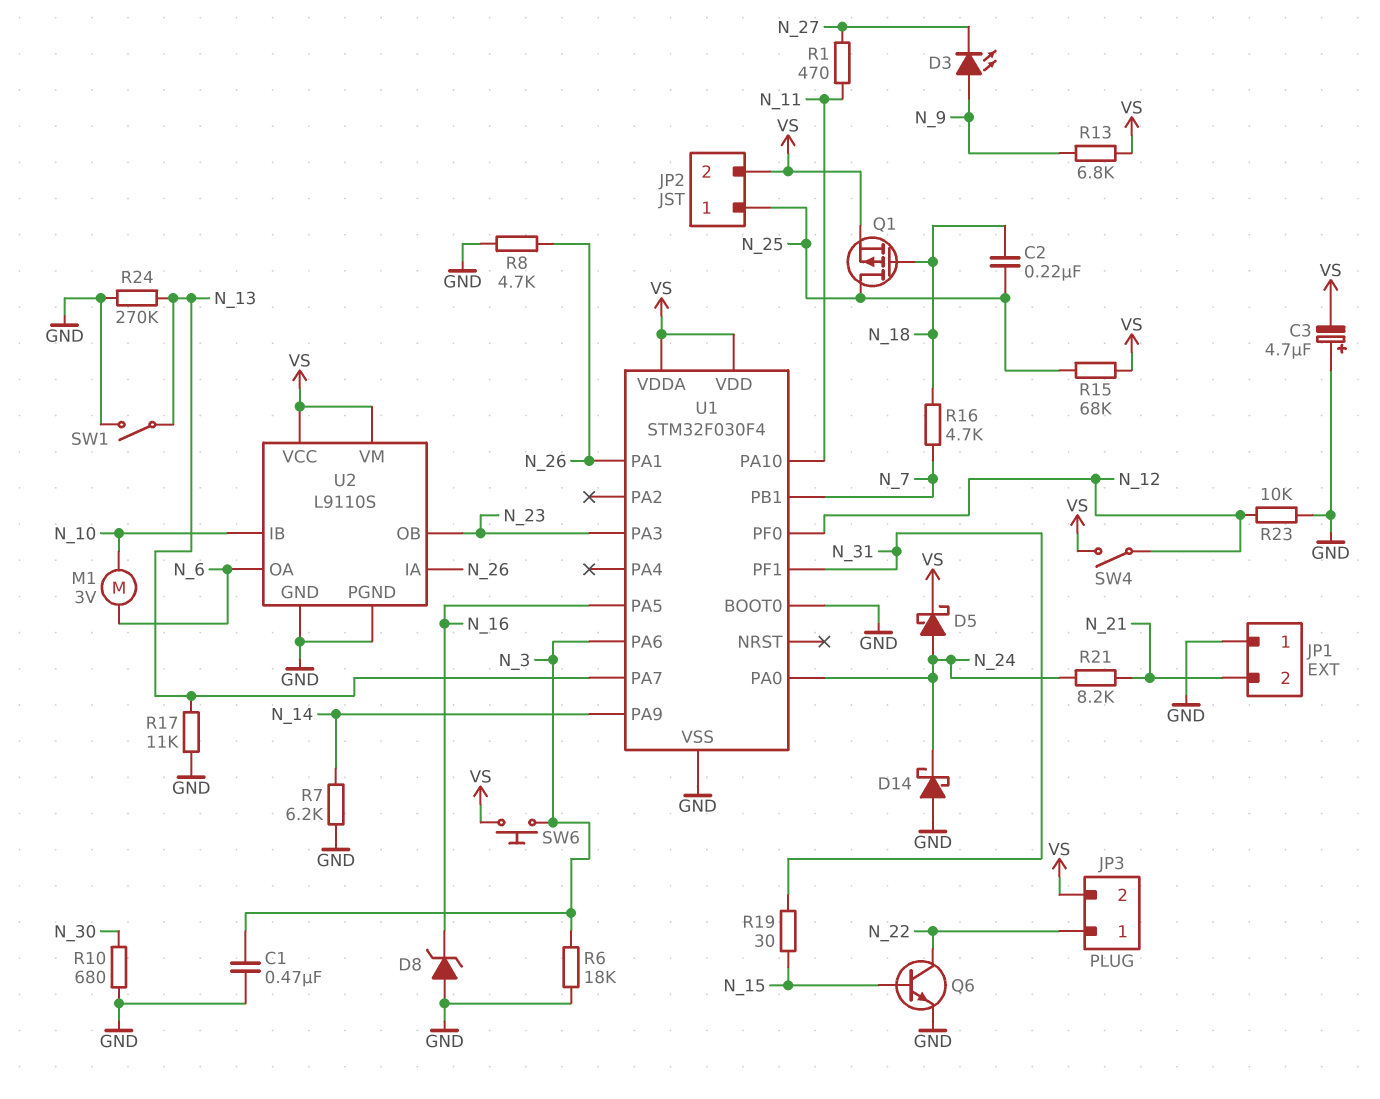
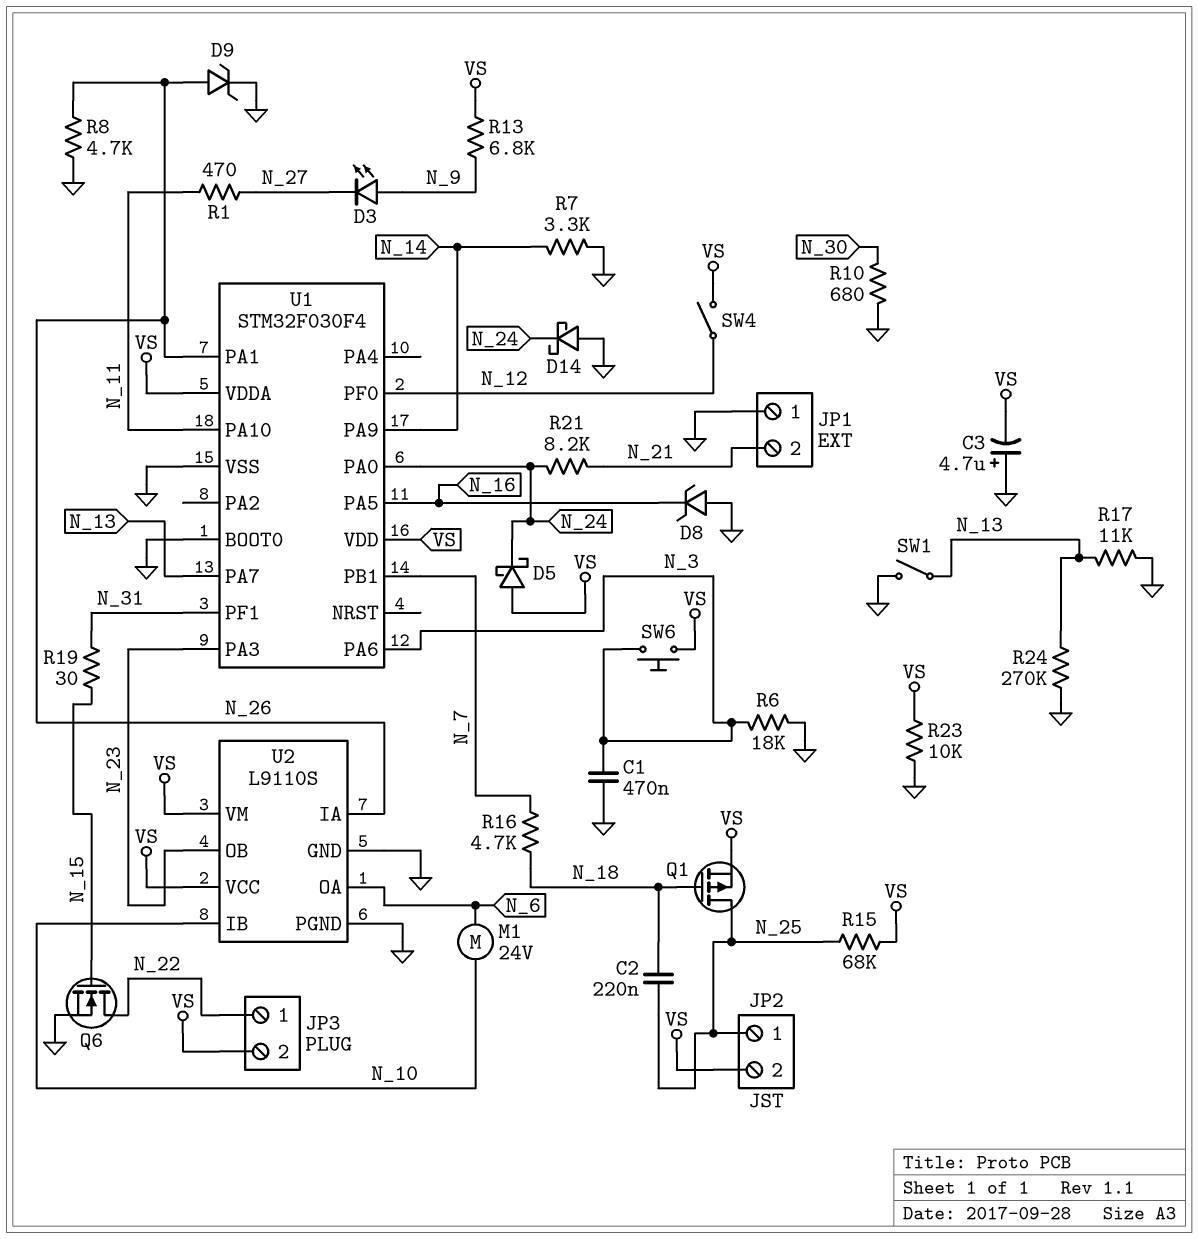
D5: schottky (A N_24, K VS) -> schottky (A VS, K N_24)
D9: none -> zener (A N_26, K GND)
M1: motor 3V (N_6, N_10) -> motor 24V (N_6, N_10)
Q6: NPN (B N_15, C N_22, E GND) -> NMOS (G N_15, D N_22, S GND)
R7: 6.2k (GND, N_14) -> 3.3k (GND, N_14)
R23: 10k (GND, N_12) -> 10k (GND, VS)

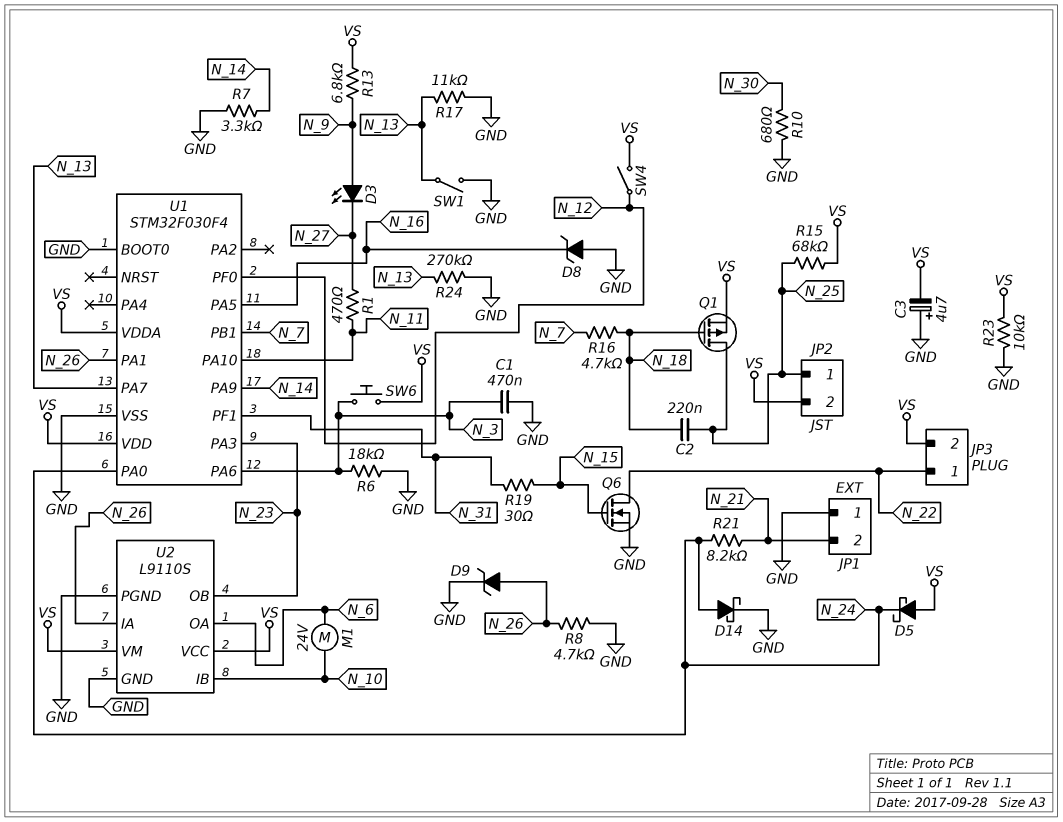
D14: schottky (A GND, K N_24) -> schottky (A N_24, K GND)

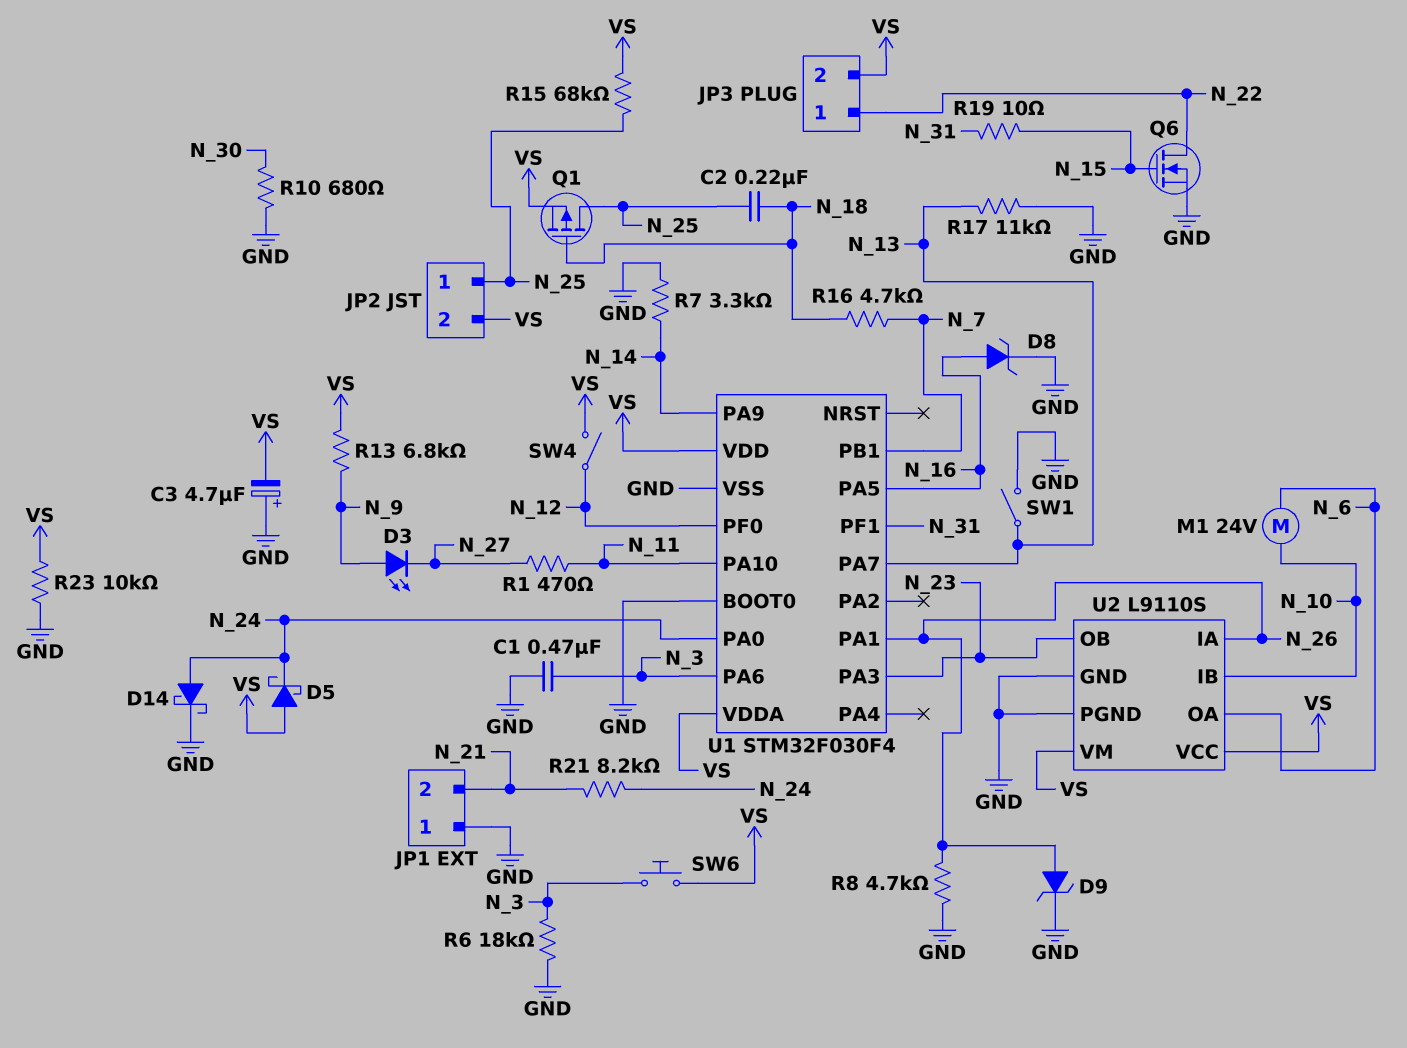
D8: zener (A GND, K N_16) -> zener (A N_16, K GND)
R19: 30 (N_15, N_31) -> 10 (N_15, N_31)
R24: 270k (GND, N_13) -> none

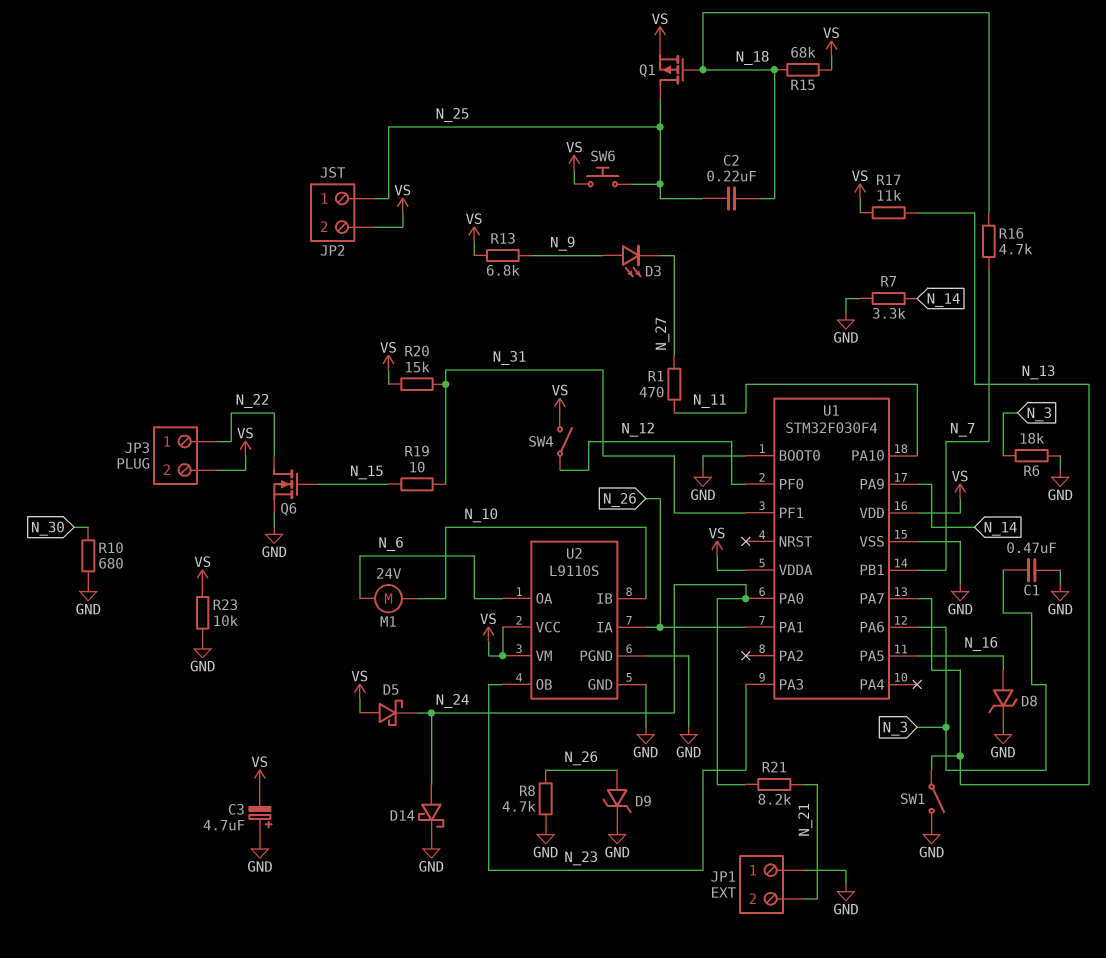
R15: 68k (N_25, VS) -> 68k (N_18, VS)
R17: 11k (GND, N_13) -> 11k (N_13, VS)
R20: none -> 15k (N_31, VS)
SW6: button (N_3, VS) -> button (N_25, VS)

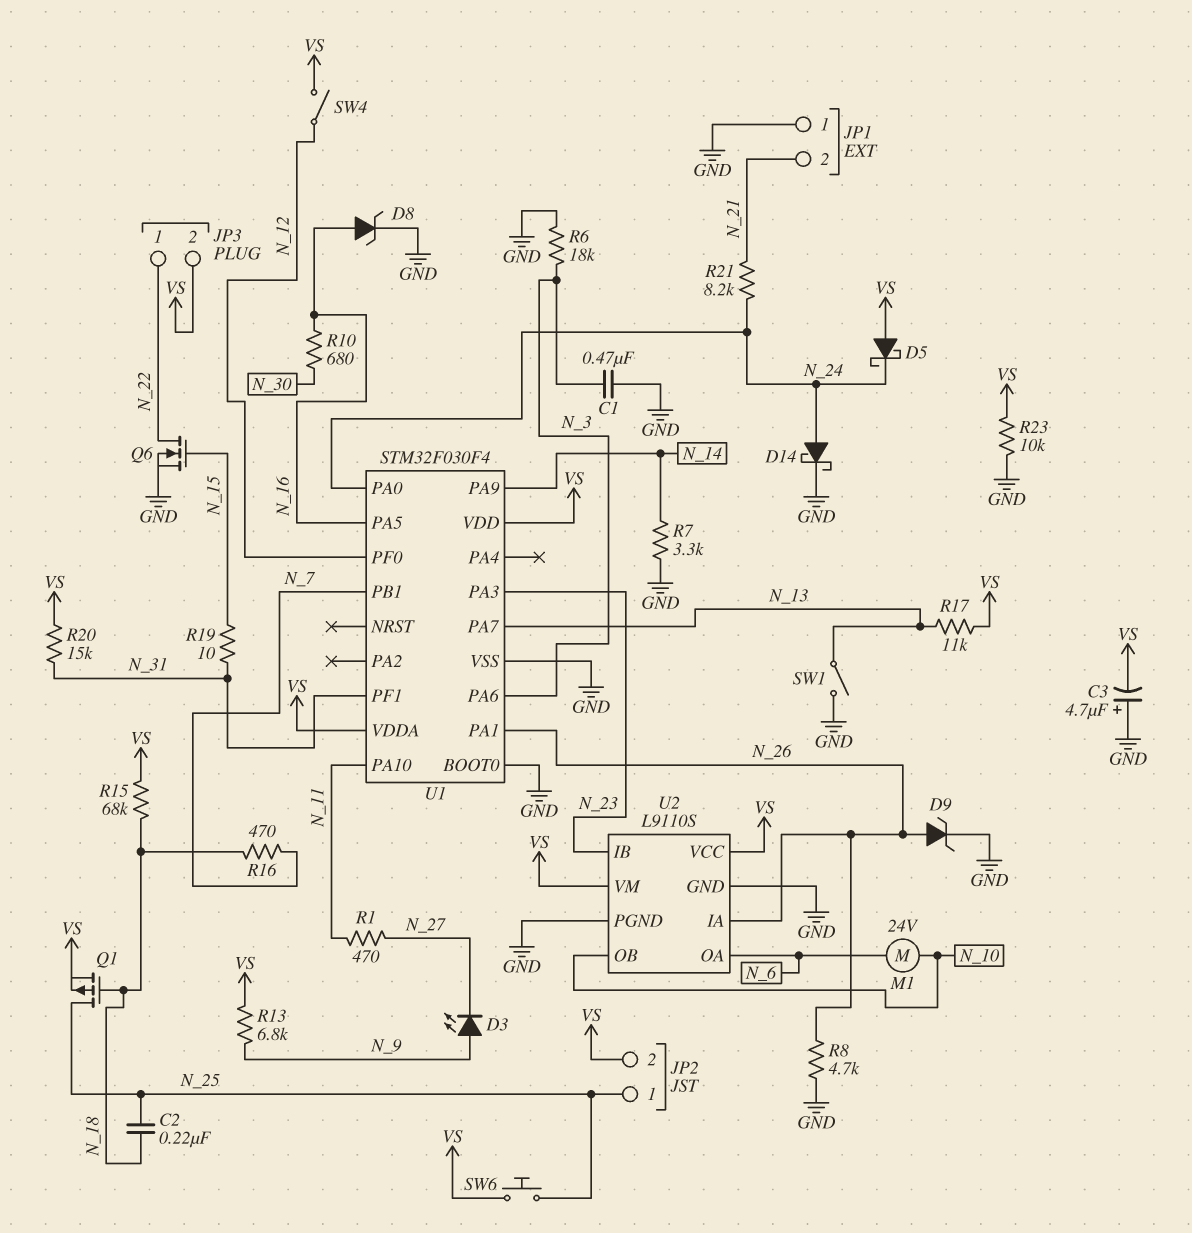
R10: 680 (GND, N_30) -> 680 (N_16, N_30)
R16: 4.7k (N_7, N_18) -> 470 (N_7, N_18)
U2 pin IB: N_10 -> N_23
U2 pin OB: N_23 -> N_10

